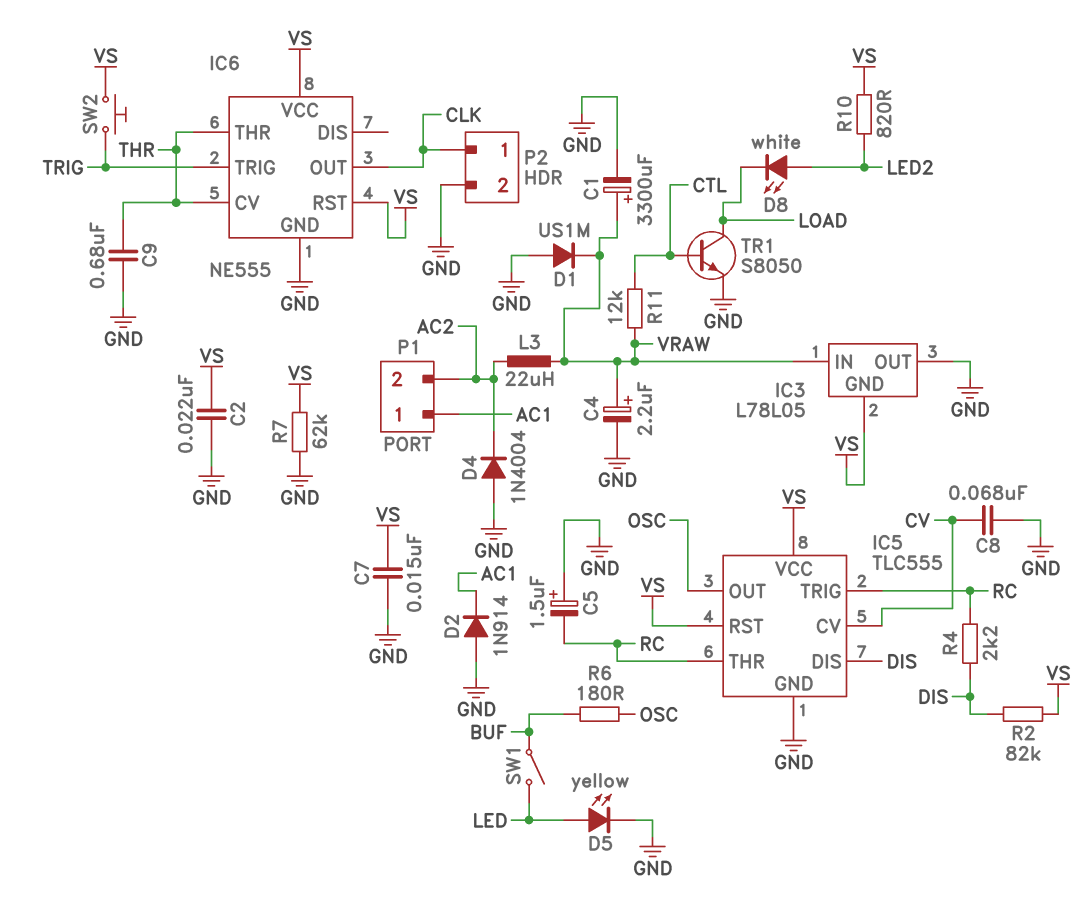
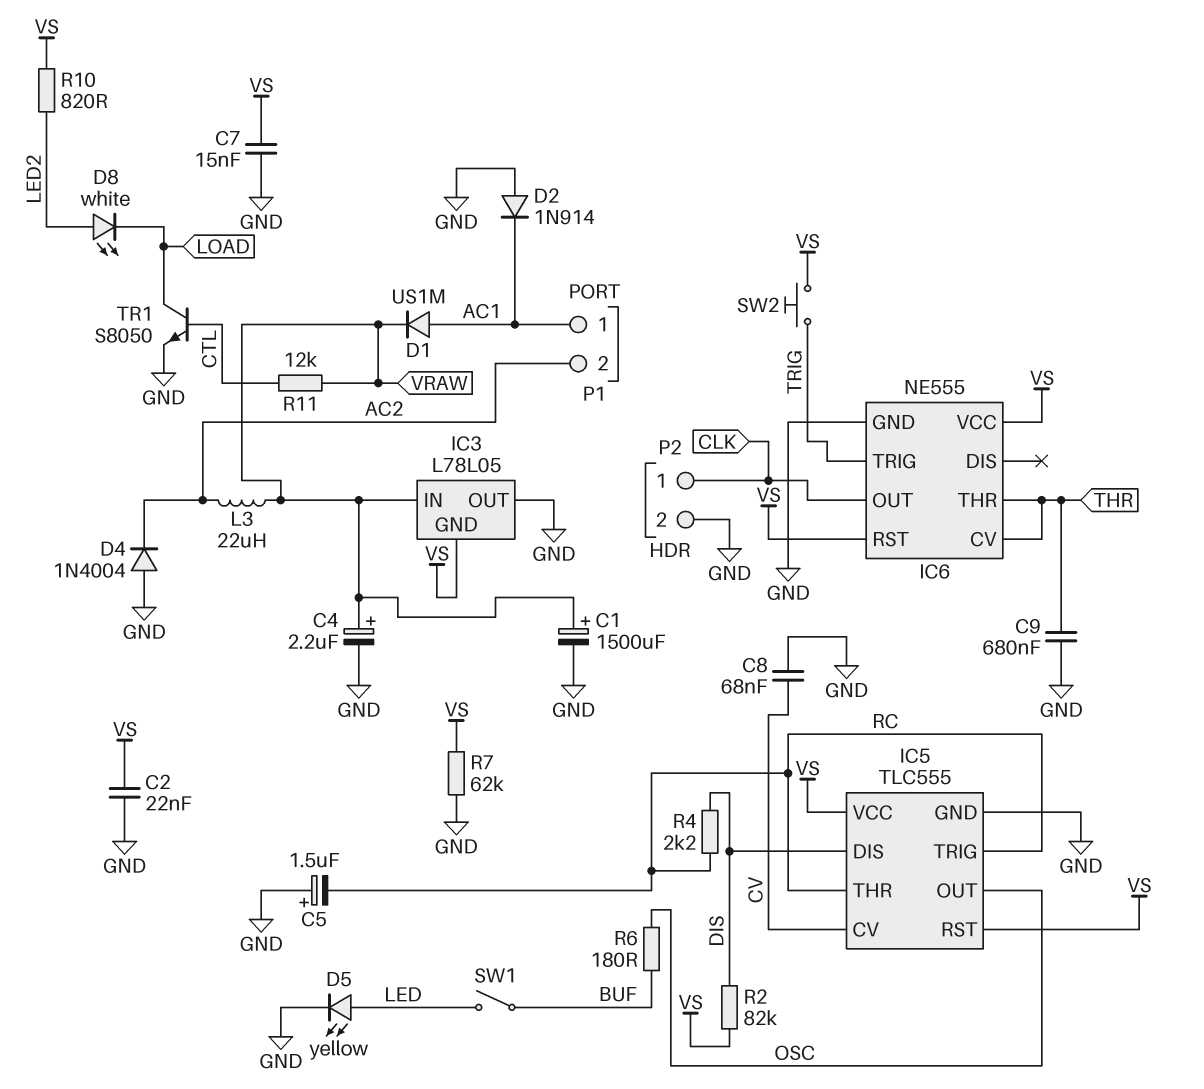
C1: 3300uF (plus VRAW, minus GND) -> 1500uF (plus VRAW, minus GND)
D1: diode US1M (A GND, K VRAW) -> diode US1M (A AC1, K VRAW)

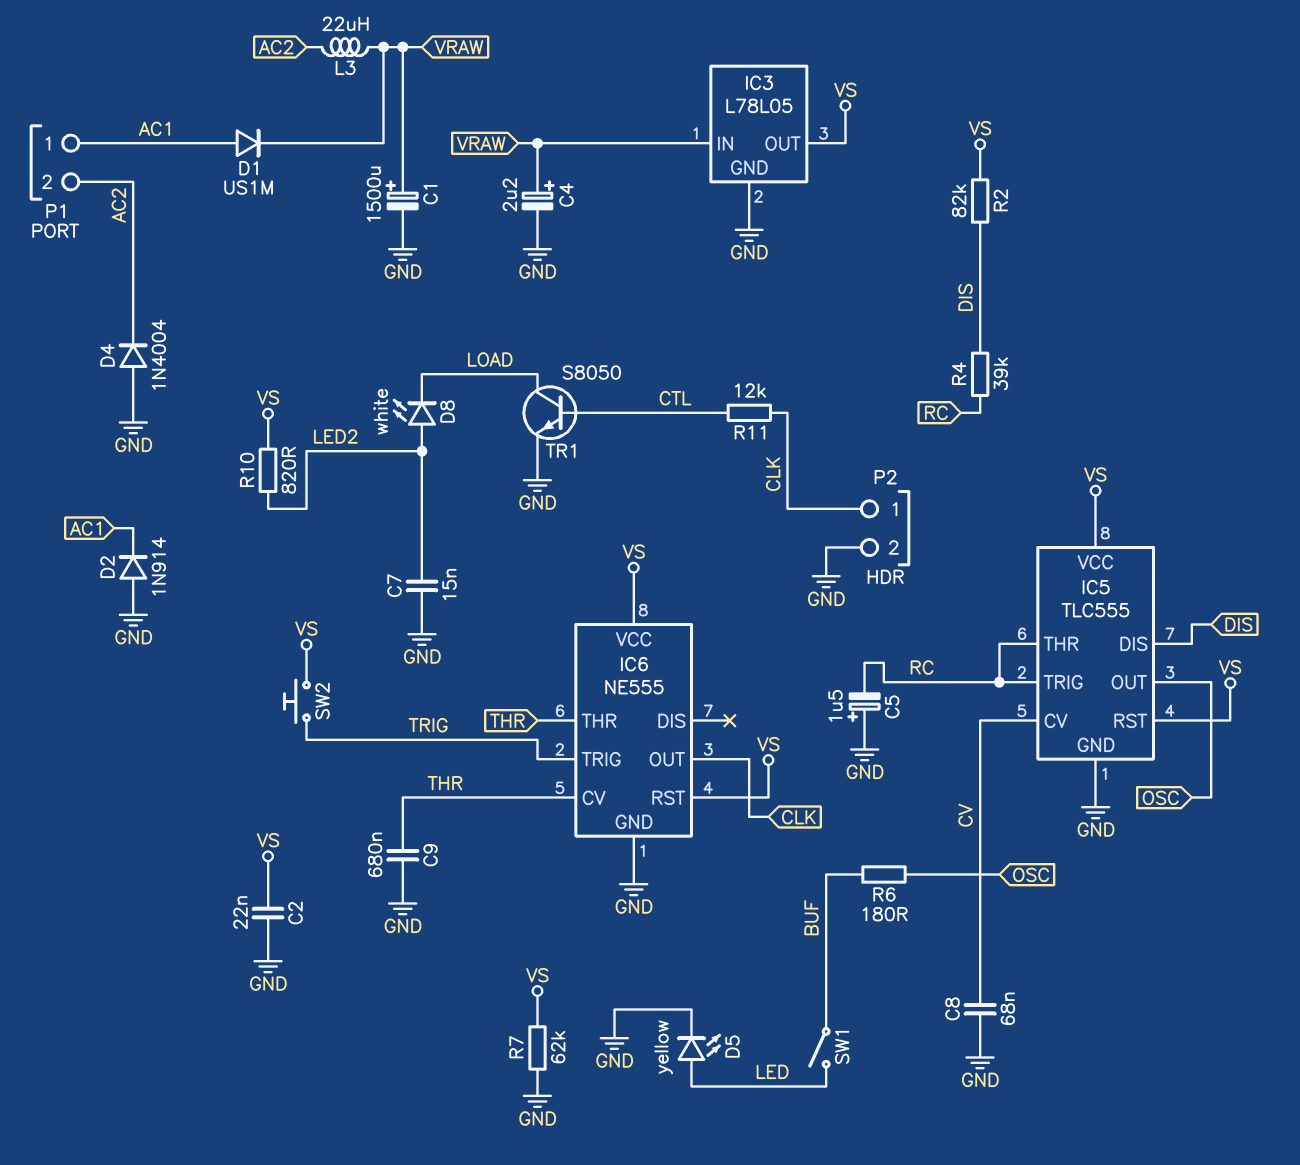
C7: 15nF (GND, VS) -> 15nF (GND, LED2)
IC3 pin GND: VS -> GND
IC3 pin OUT: GND -> VS
R4: 2.2k (DIS, RC) -> 39k (DIS, RC)
R11: 12k (CTL, VRAW) -> 12k (CLK, CTL)

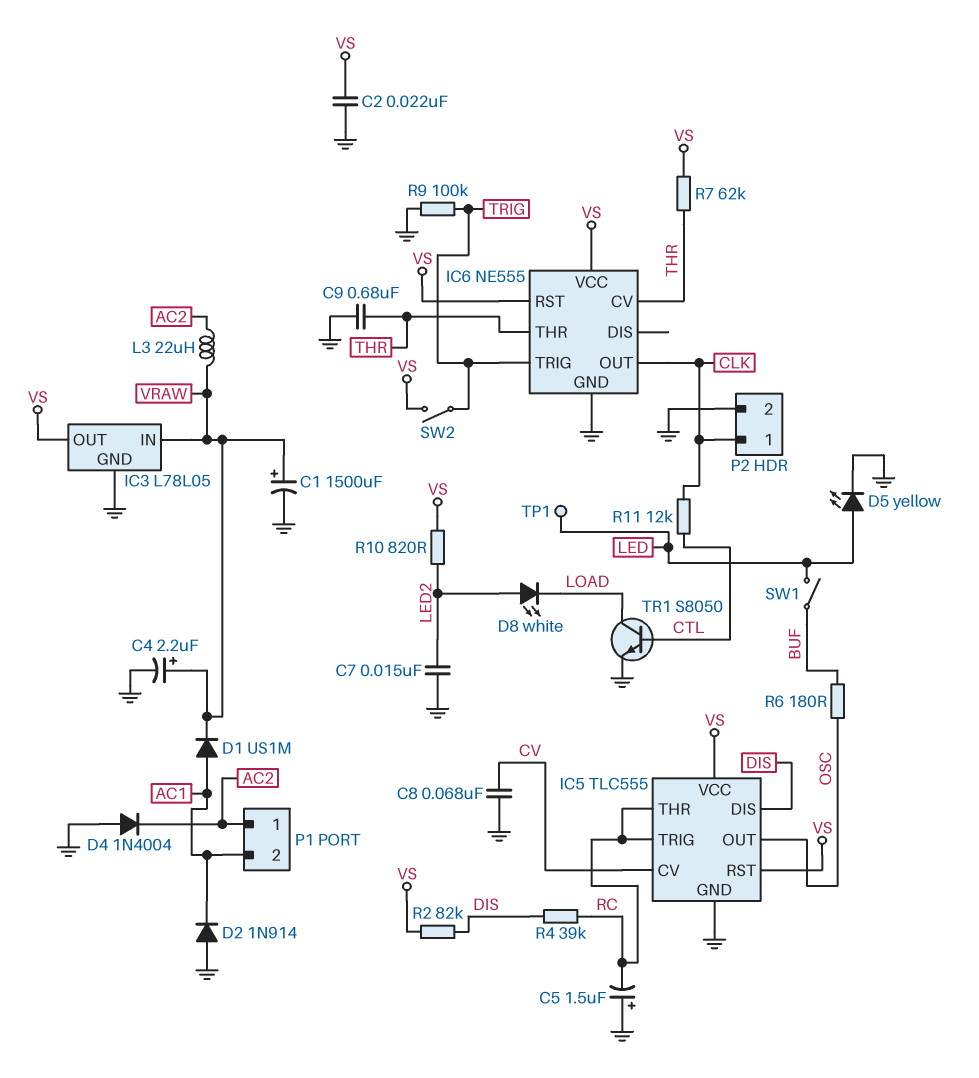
P1 pin 1: AC1 -> AC2
P1 pin 2: AC2 -> AC1
R7: 62k (GND, VS) -> 62k (THR, VS)
R9: none -> 100k (GND, TRIG)
SW2: button (TRIG, VS) -> switch (TRIG, VS)
TP1: none -> test point (LED)

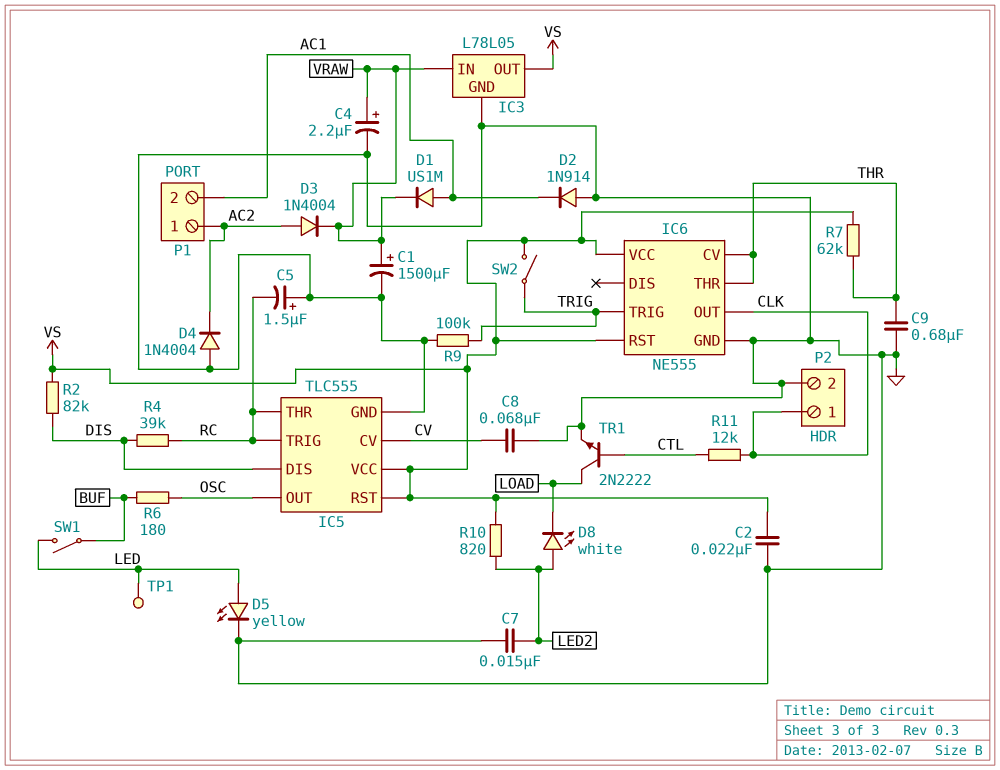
D3: none -> diode 1N4004 (A AC2, K VRAW)
L3: 22uH (AC2, VRAW) -> none
TR1: NPN S8050 (B CTL, C LOAD, E GND) -> NPN 2N2222 (B CTL, C LOAD, E GND)

